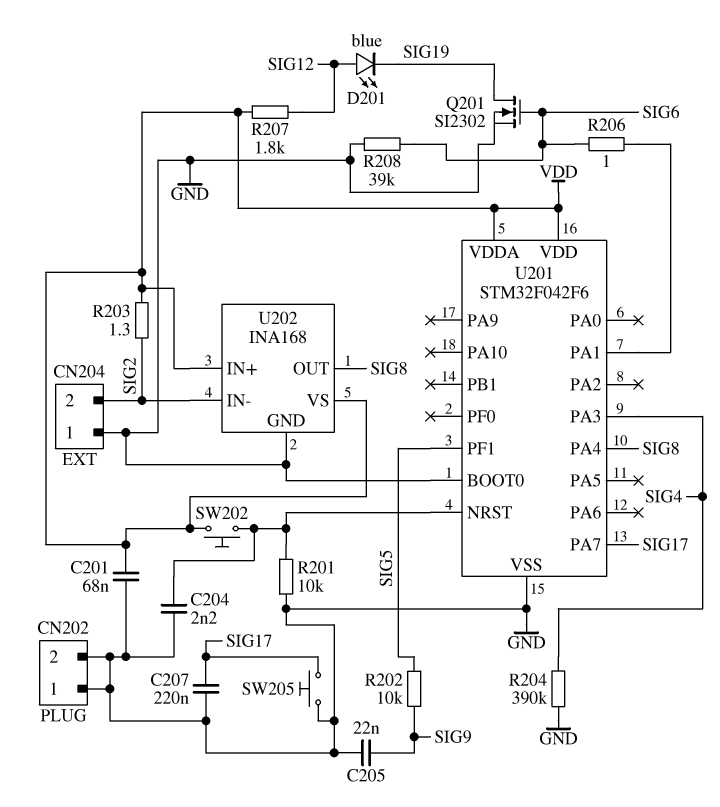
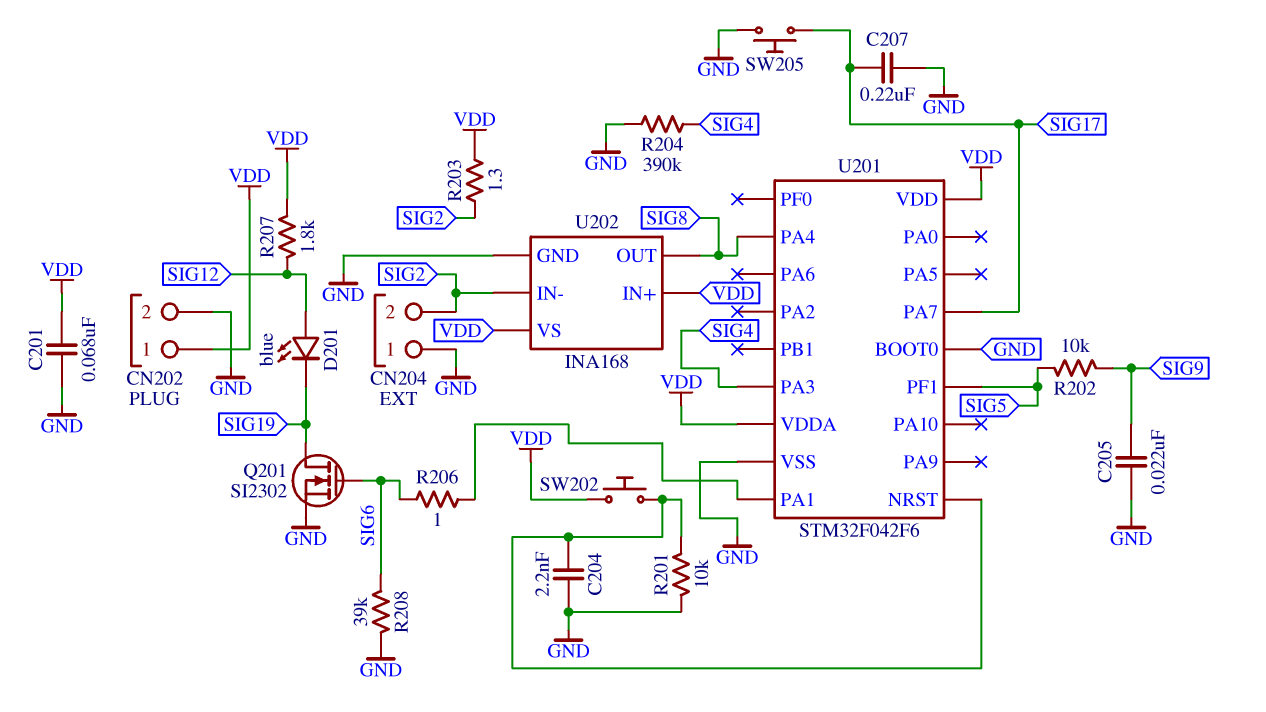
CN202 pin 1: GND -> VDD

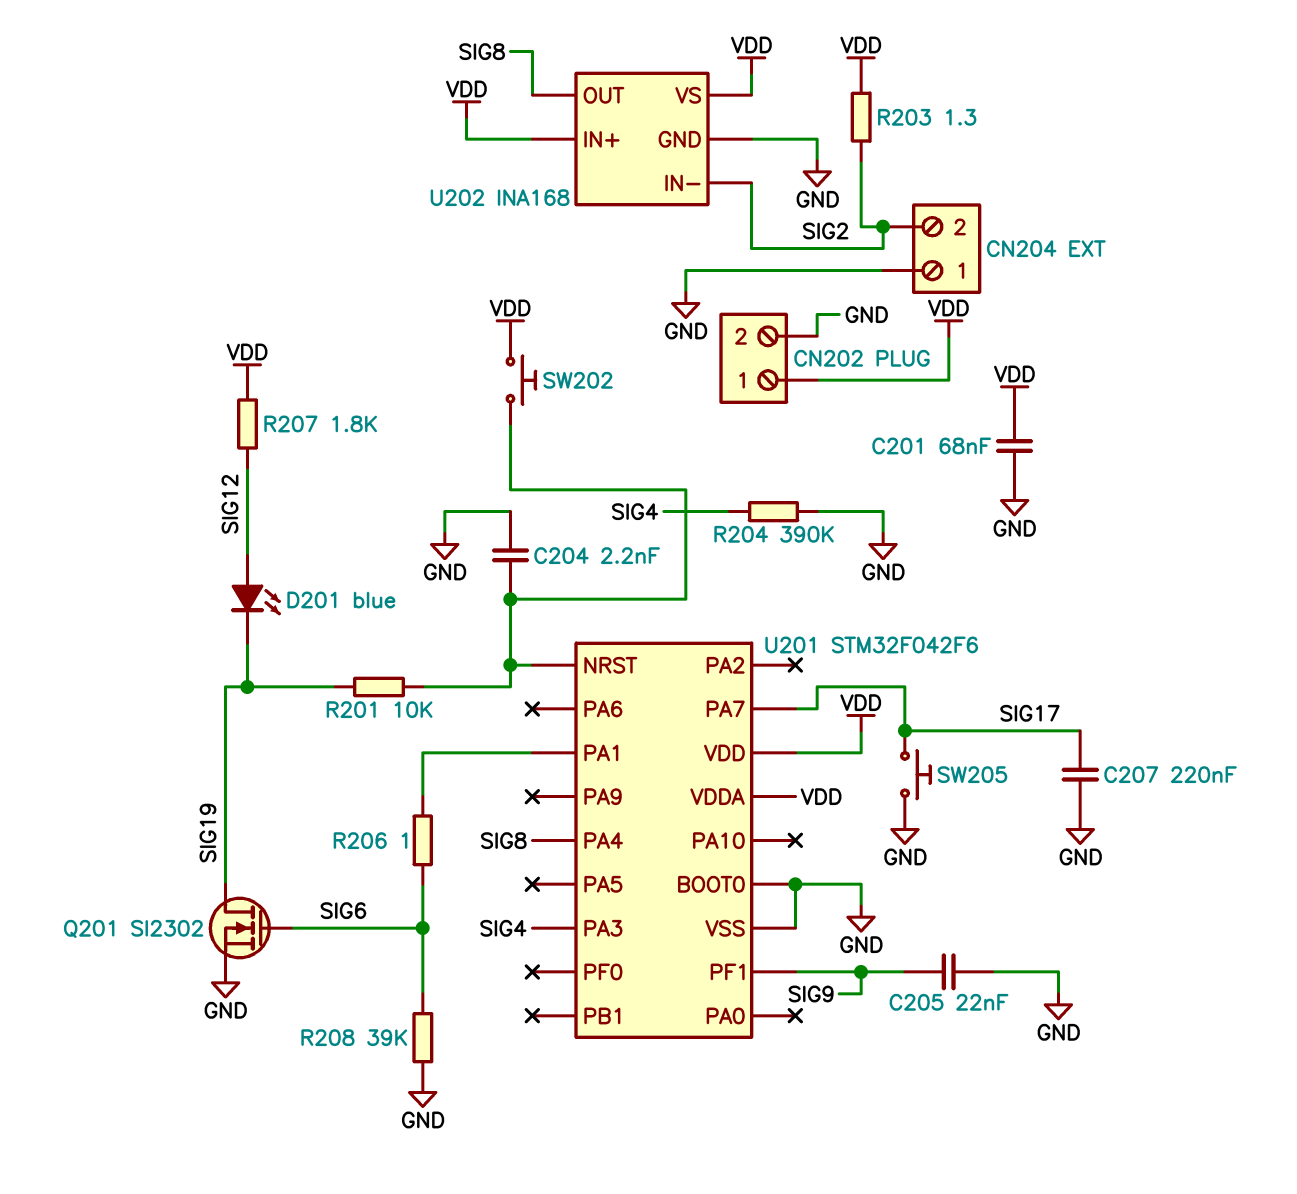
R201: 10k (GND, U201/NRST) -> 10k (SIG19, U201/NRST)
R202: 10k (SIG5, SIG9) -> none
U201 pin PF1: SIG5 -> SIG9

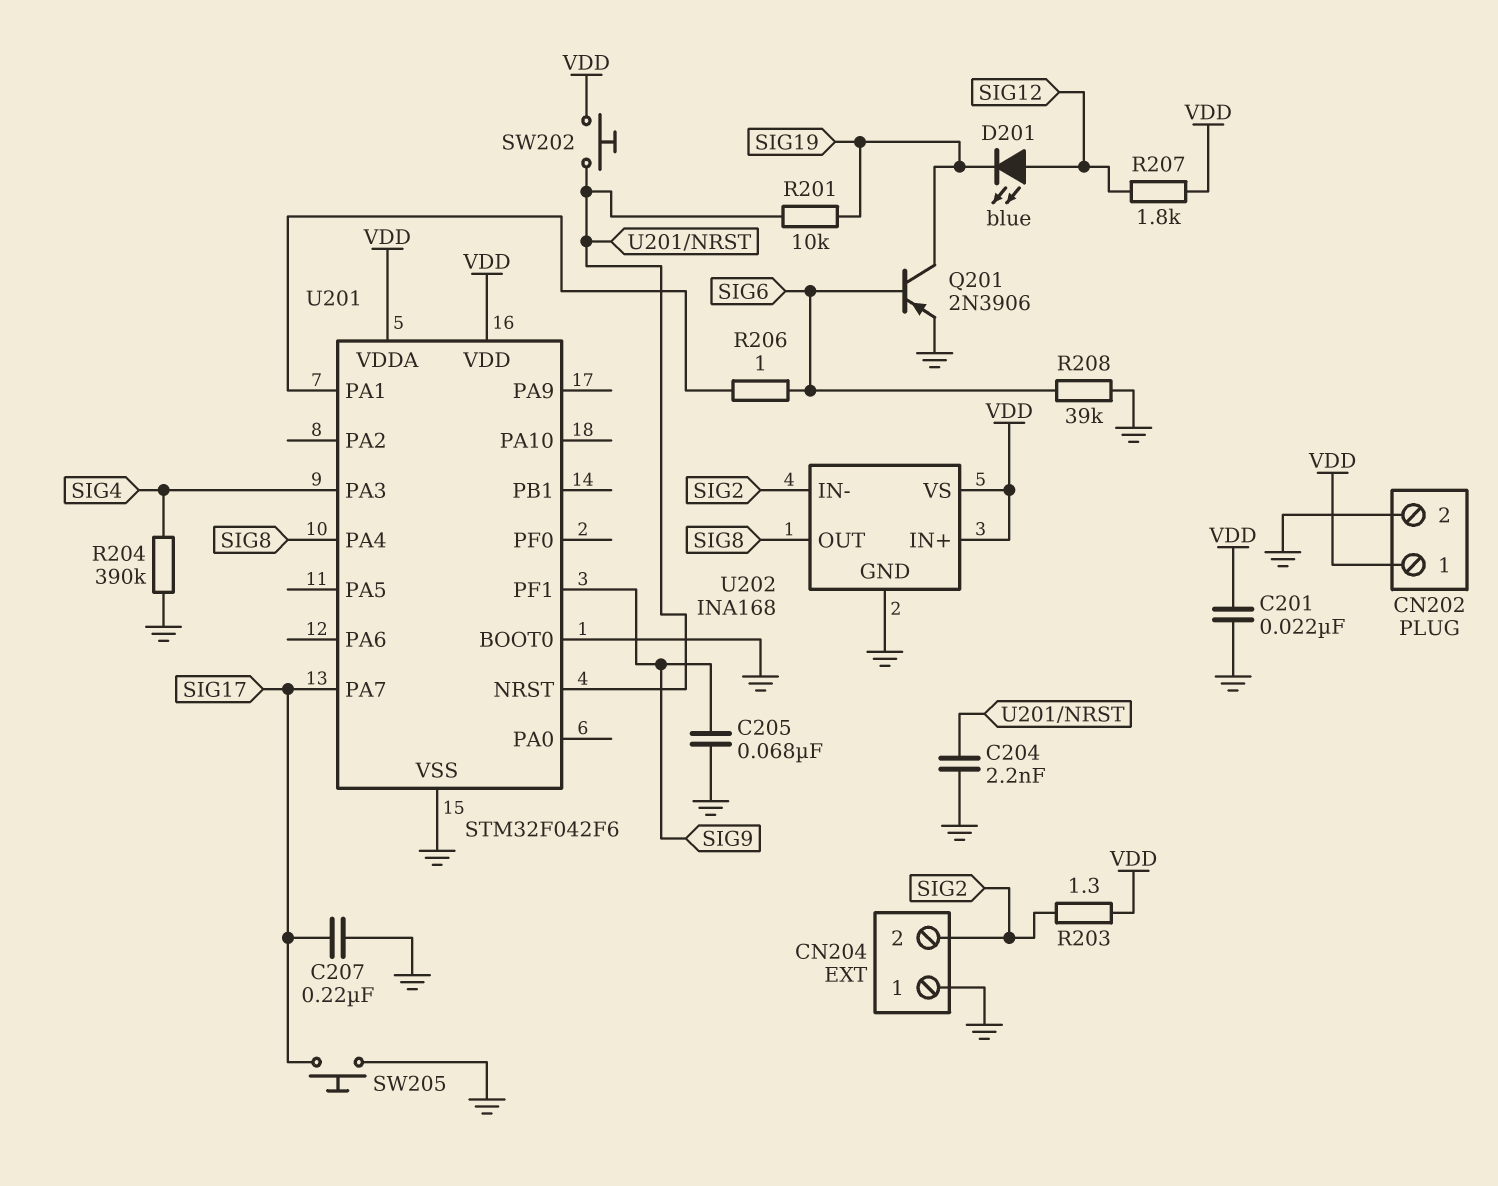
C201: 68nF (GND, VDD) -> 22nF (GND, VDD)
C205: 22nF (GND, SIG9) -> 68nF (GND, SIG9)
Q201: NMOS SI2302 (G SIG6, D SIG19, S GND) -> PNP 2N3906 (B SIG6, C SIG19, E GND)

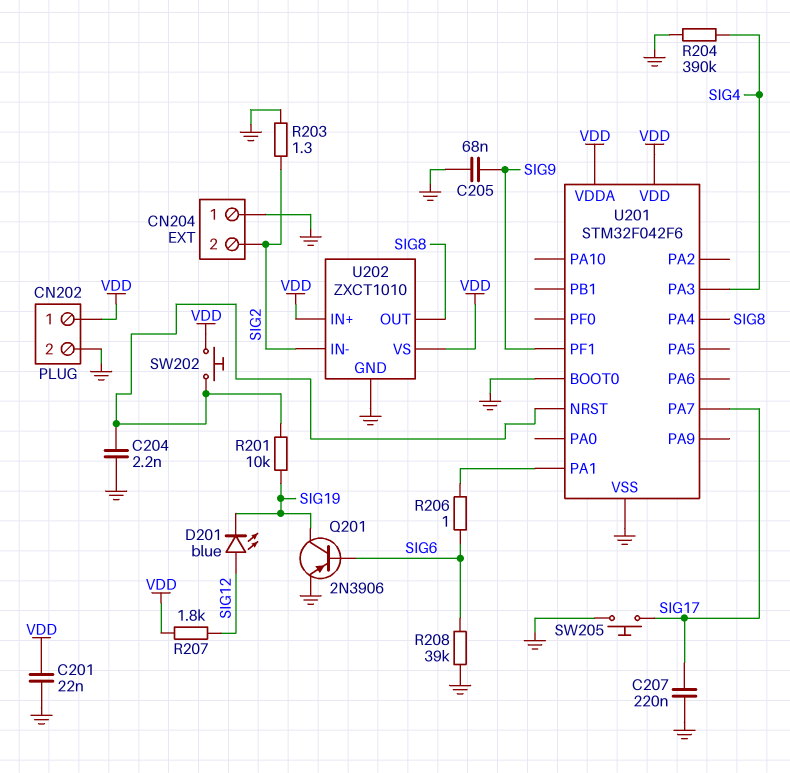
R203: 1.3 (SIG2, VDD) -> 1.3 (GND, SIG2)
U202: INA168 -> ZXCT1010

